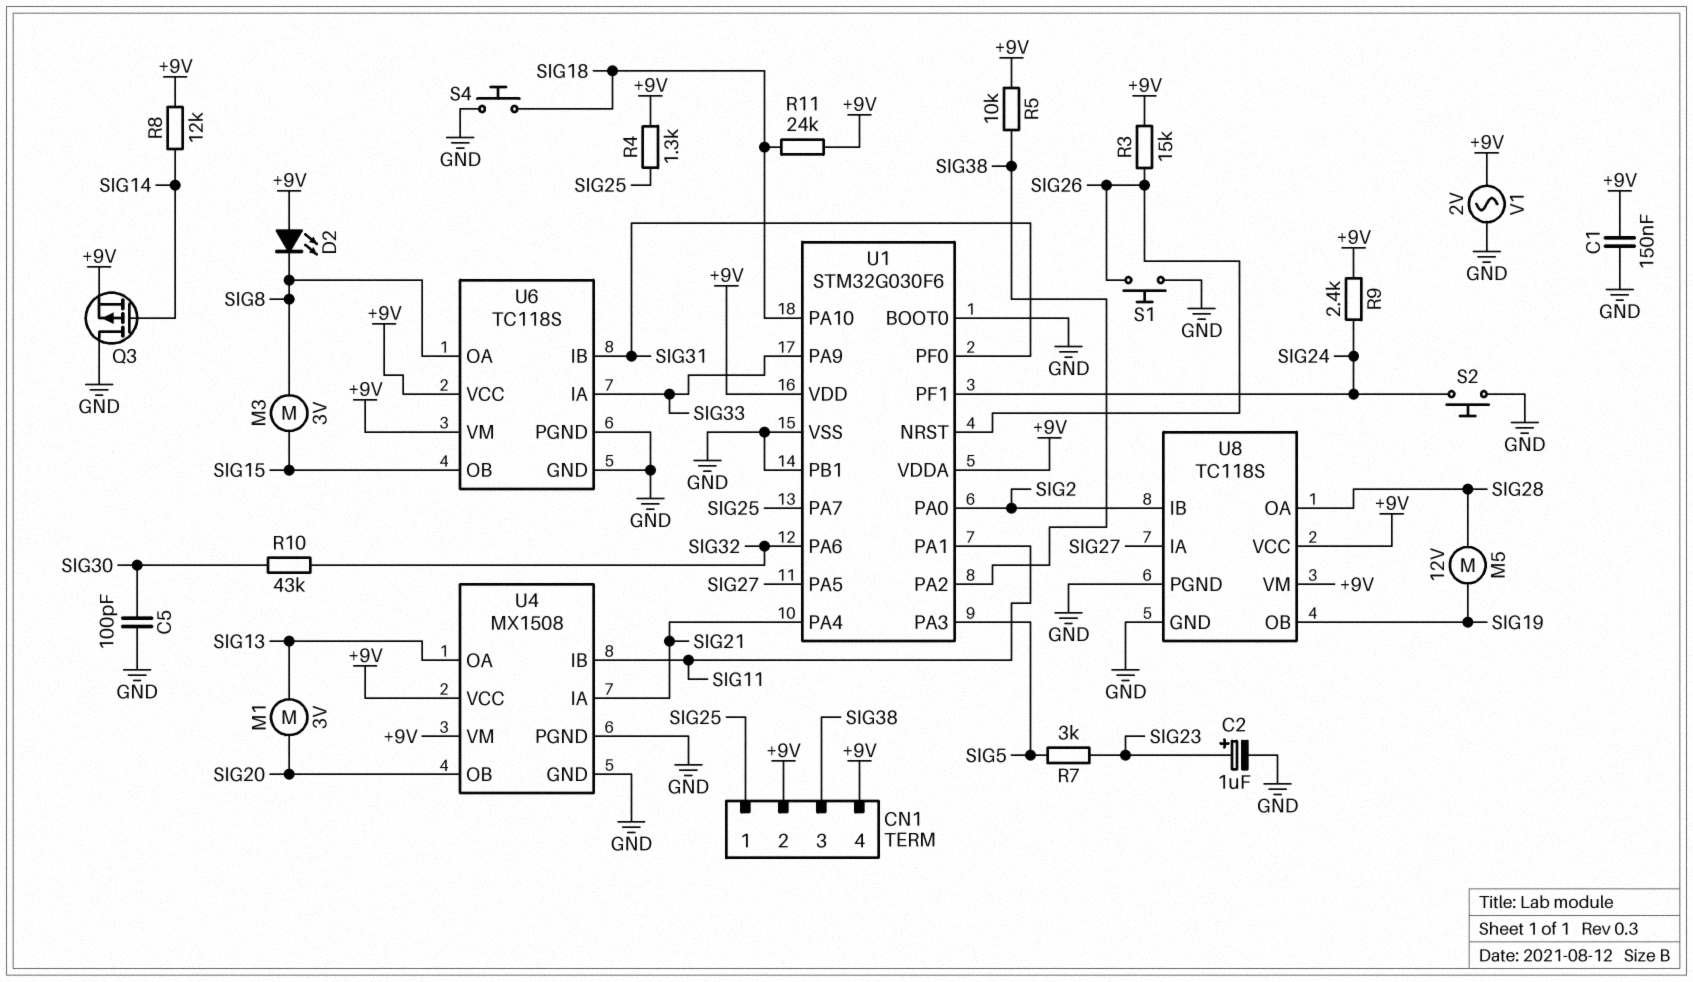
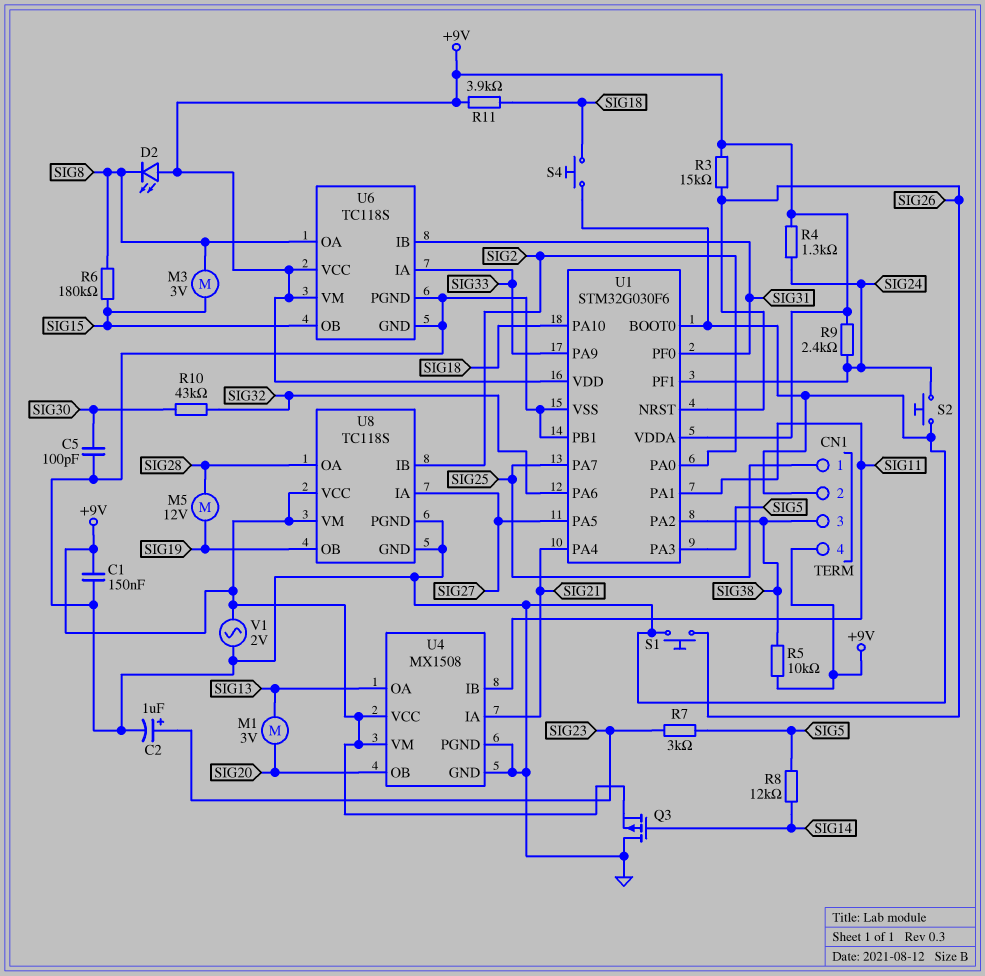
CN1 pin 2: +9V -> GND
R4: 1.3k (+9V, SIG25) -> 1.3k (+9V, SIG24)
R6: none -> 180k (SIG8, SIG15)
R8: 12k (+9V, SIG14) -> 12k (SIG5, SIG14)
R11: 24k (+9V, SIG18) -> 3.9k (+9V, SIG18)

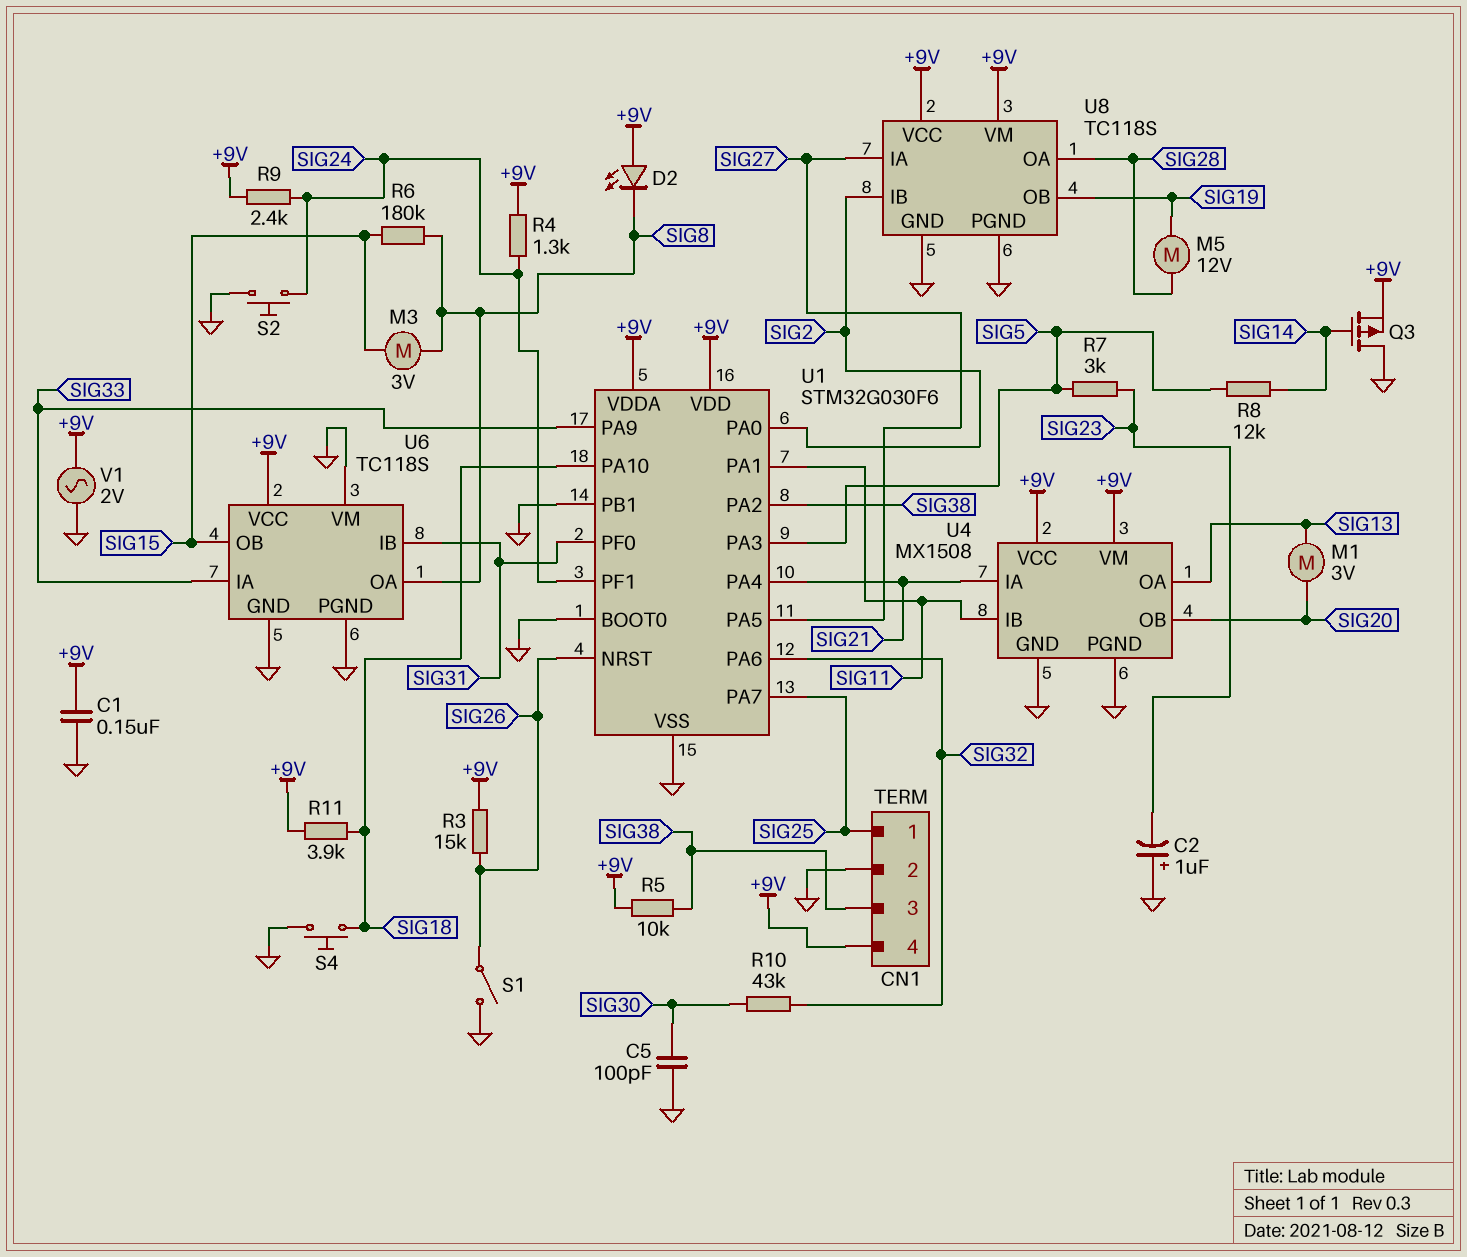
C2: 1uF (plus SIG23, minus GND) -> 1uF (plus GND, minus SIG23)
S1: button (GND, SIG26) -> switch (GND, SIG26)
U6 pin VM: +9V -> GND

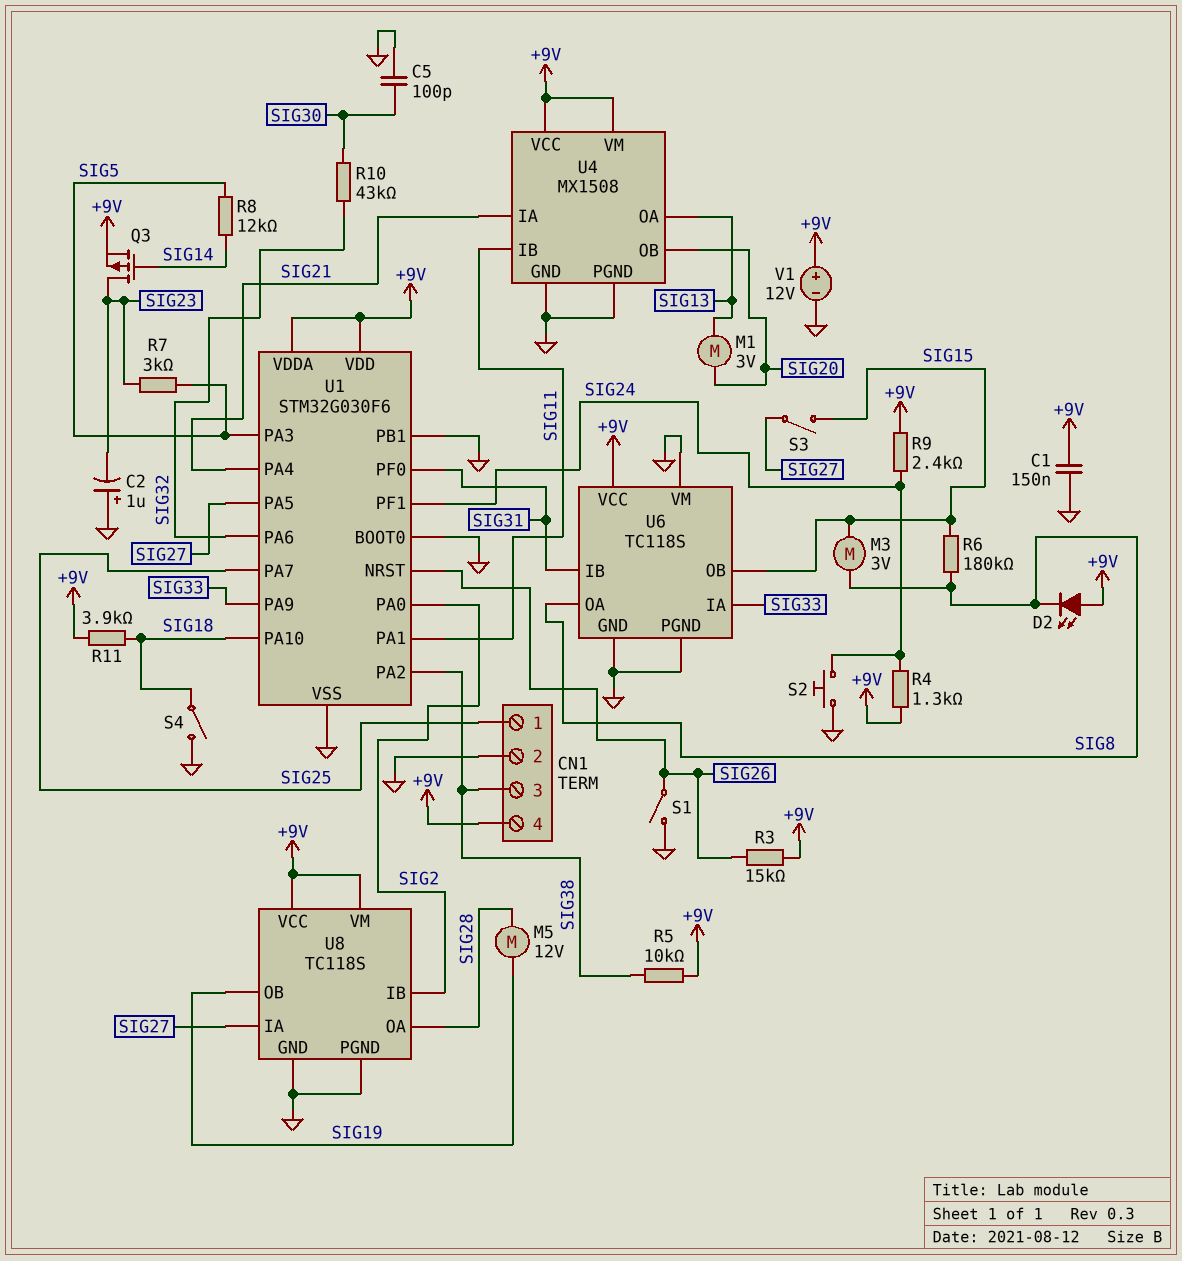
Q3: PMOS (G SIG14, D GND, S +9V) -> PMOS (G SIG14, D SIG23, S +9V)
S3: none -> switch (SIG15, SIG27)
S4: button (GND, SIG18) -> switch (GND, SIG18)
V1: AC 2V (+9V, GND) -> 12V (plus +9V, minus GND)

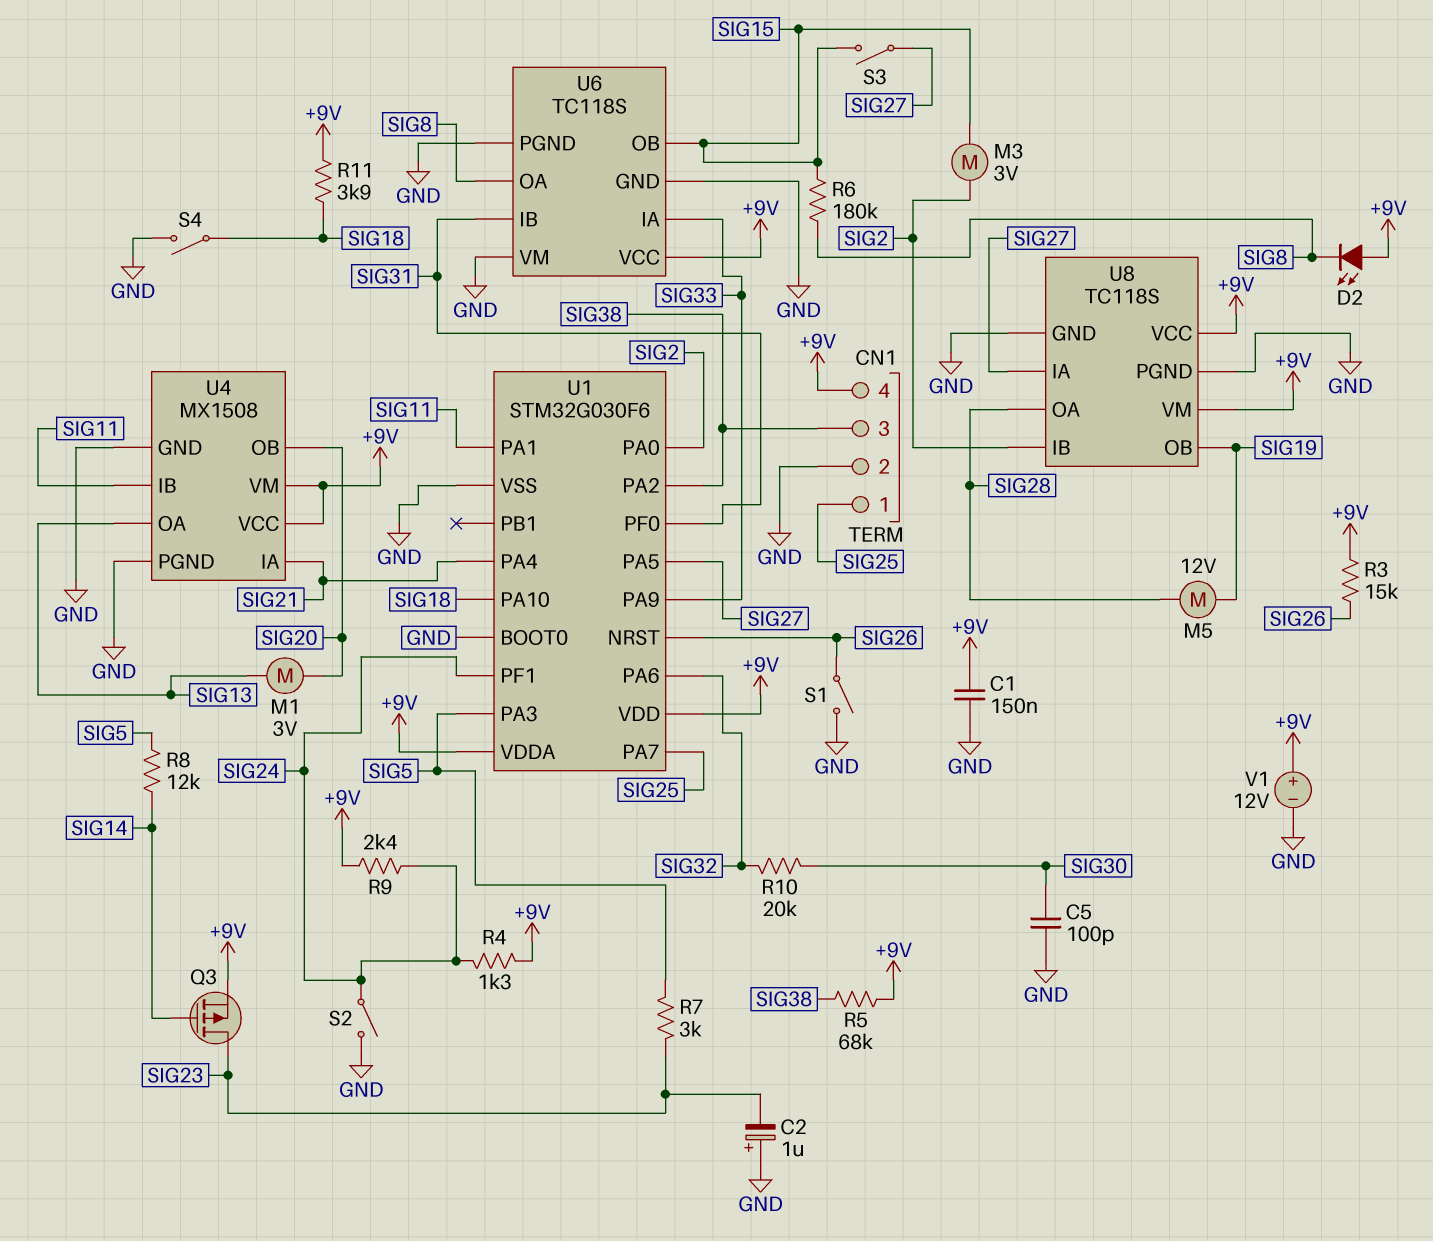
M3: motor 3V (SIG8, SIG15) -> motor 3V (SIG2, SIG15)
R5: 10k (+9V, SIG38) -> 68k (+9V, SIG38)
R10: 43k (SIG30, SIG32) -> 20k (SIG30, SIG32)
S2: button (GND, SIG24) -> switch (GND, SIG24)
U1 pin PB1: GND -> none

